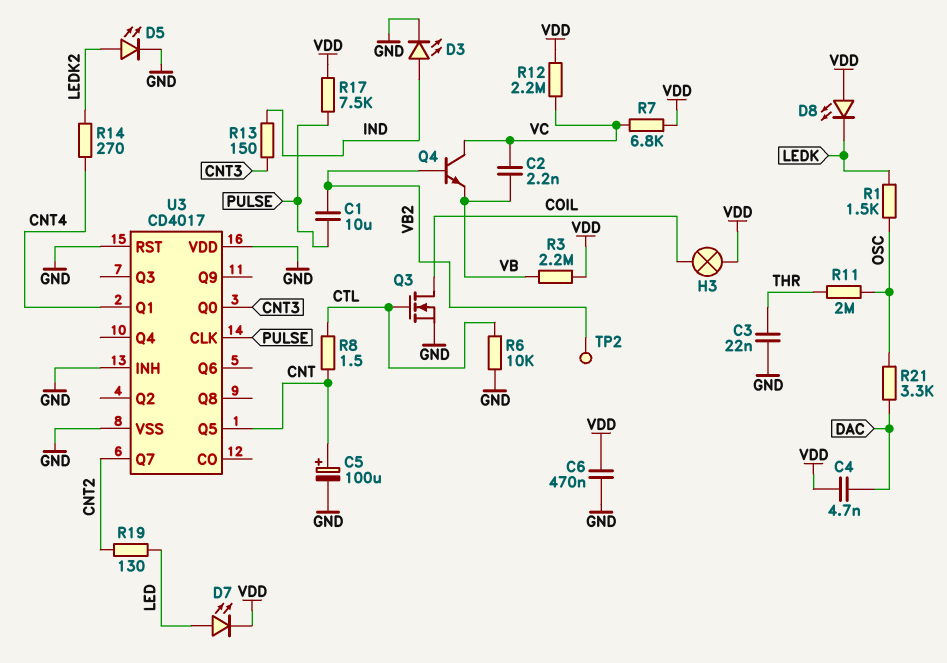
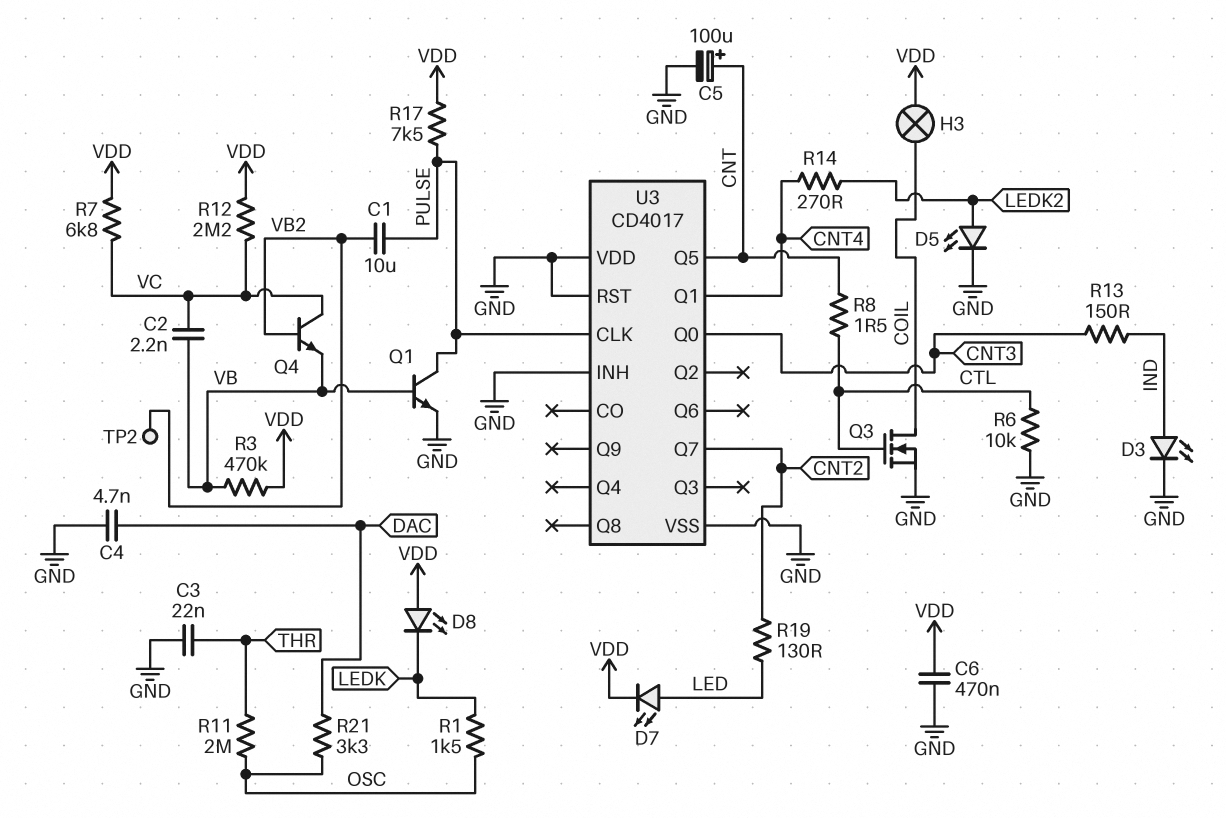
C4: 4.7nF (DAC, VDD) -> 4.7nF (DAC, GND)
Q1: none -> NPN (B VB, C PULSE, E GND)
R3: 2.2M (VB, VDD) -> 470k (VB, VDD)

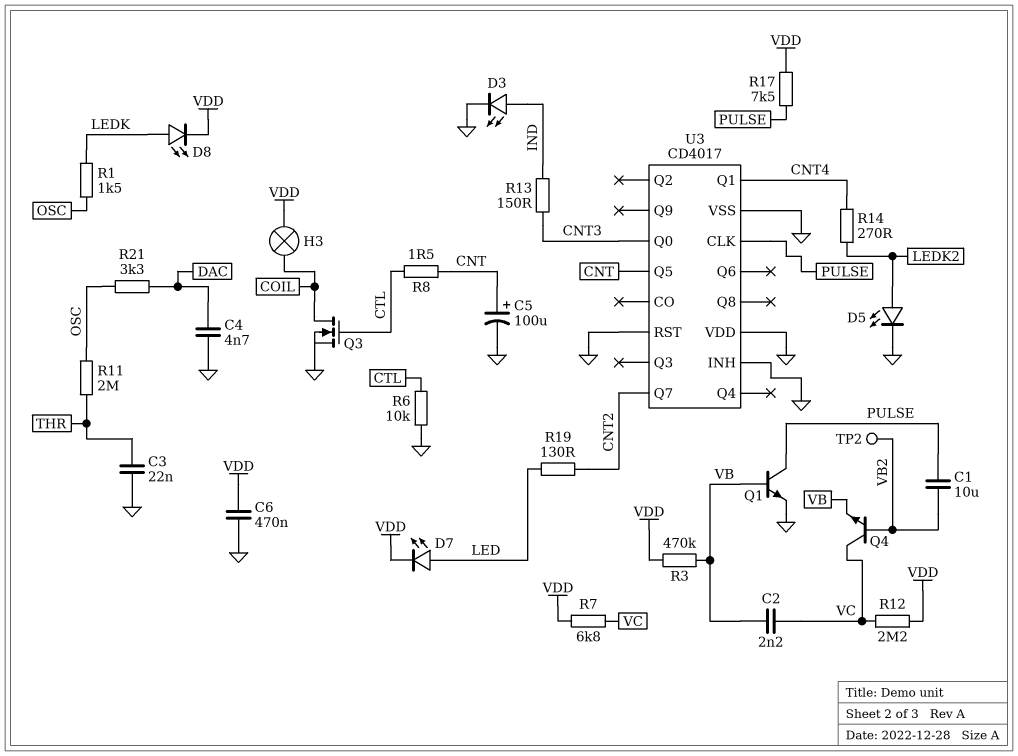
D8: LED (A VDD, K LEDK) -> LED (A LEDK, K VDD)

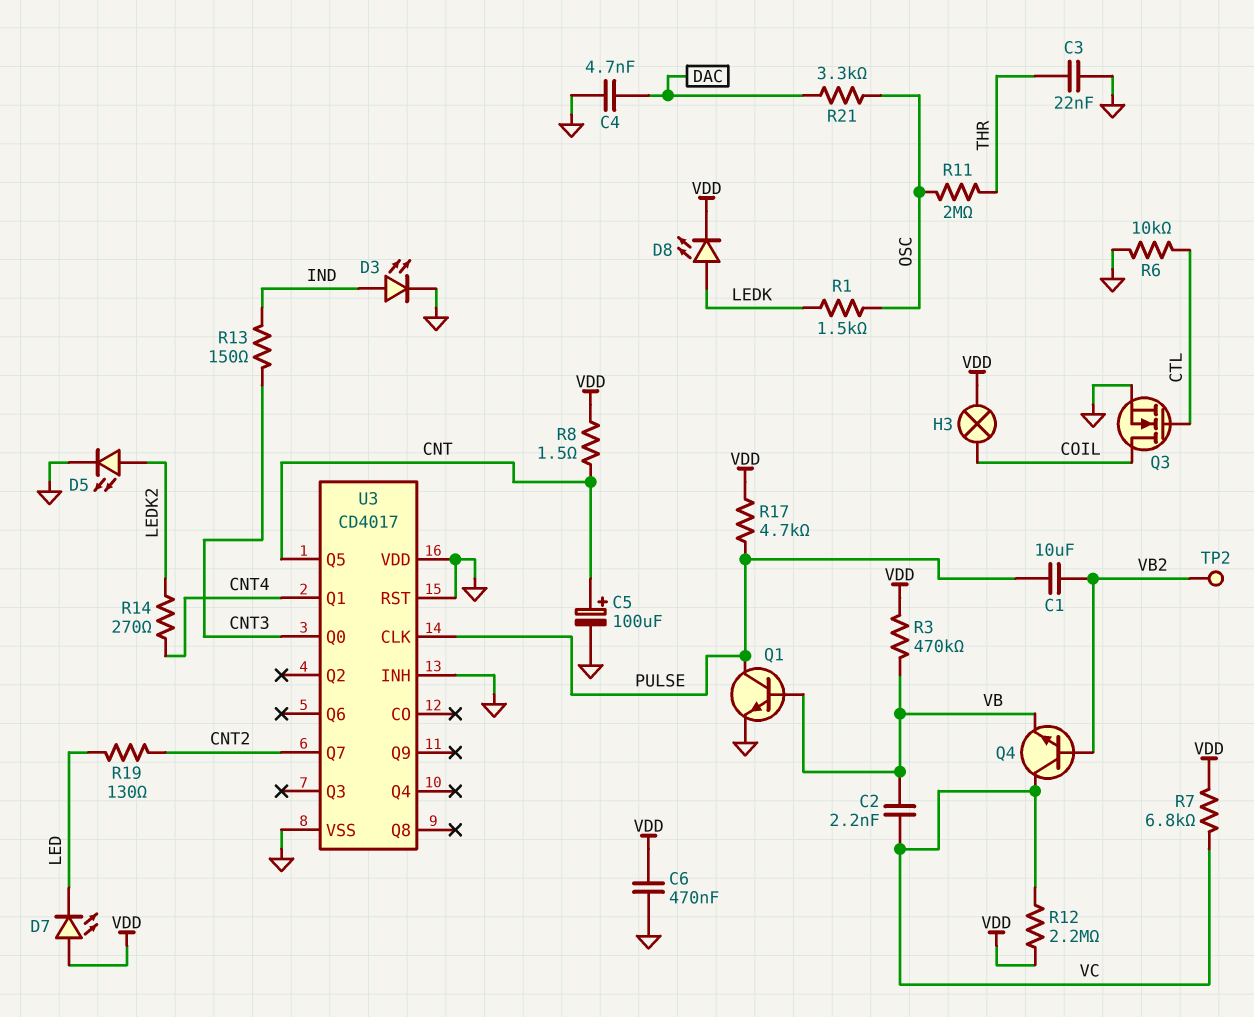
D7: LED (A LED, K VDD) -> LED (A VDD, K LED)
R8: 1.5 (CNT, CTL) -> 1.5 (CNT, VDD)
R17: 7.5k (PULSE, VDD) -> 4.7k (PULSE, VDD)

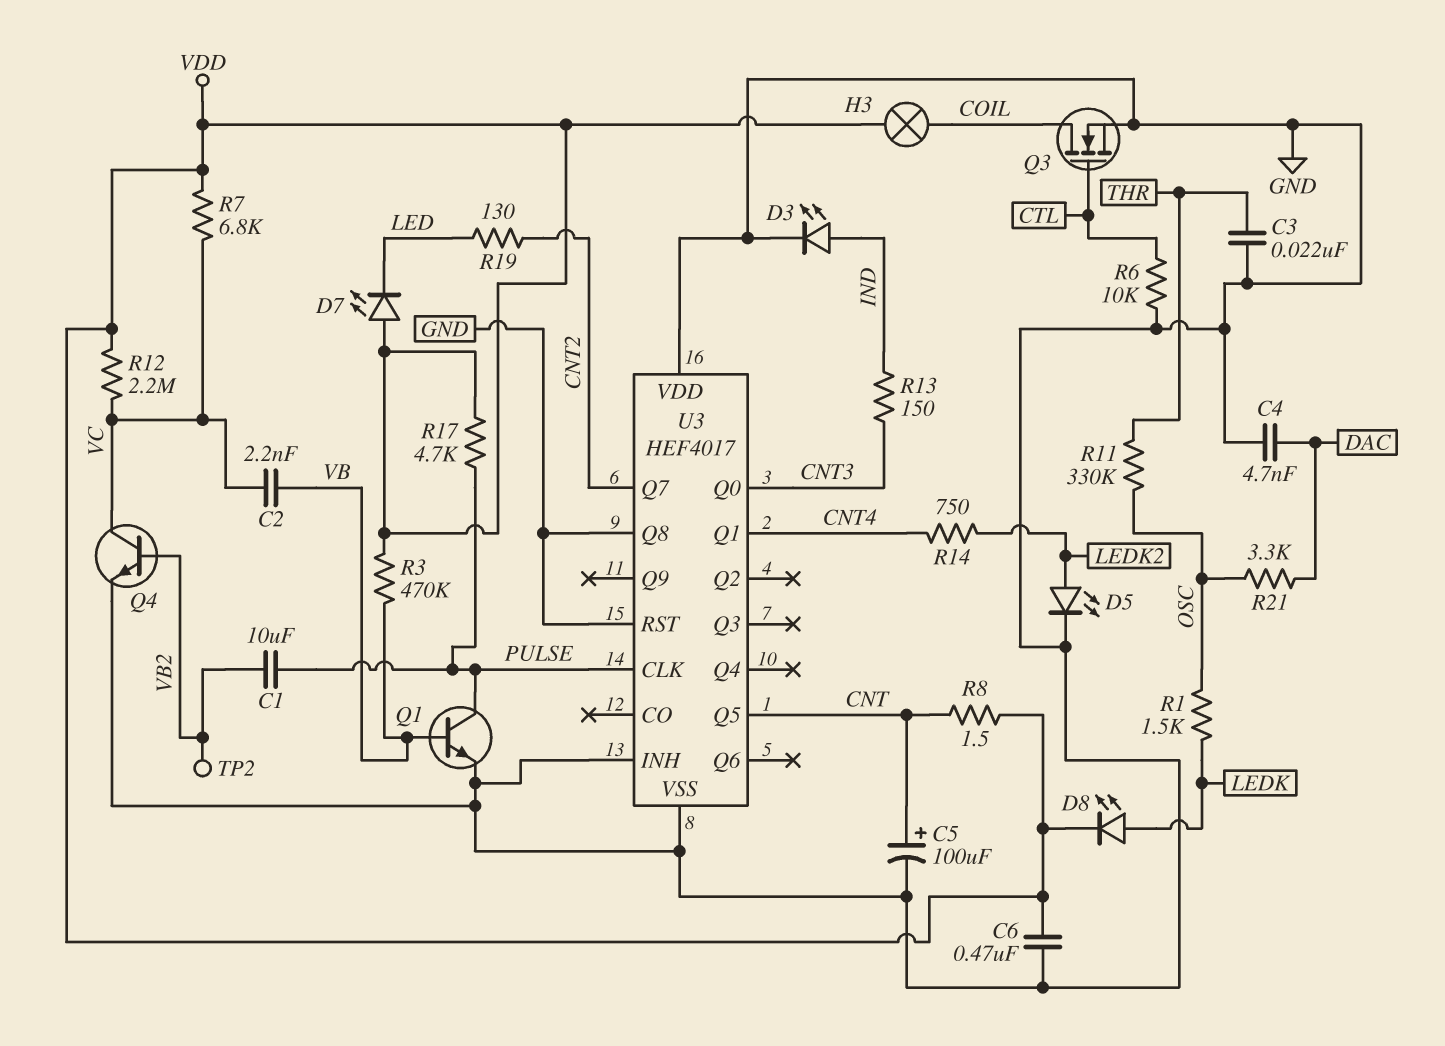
Q4: NPN (B VB2, C VC, E VB) -> NPN (B VB2, C VC, E GND)
R11: 2M (OSC, THR) -> 330k (OSC, THR)
R14: 270 (CNT4, LEDK2) -> 750 (CNT4, LEDK2)
U3: CD4017 -> HEF4017
U3 pin Q8: none -> GND

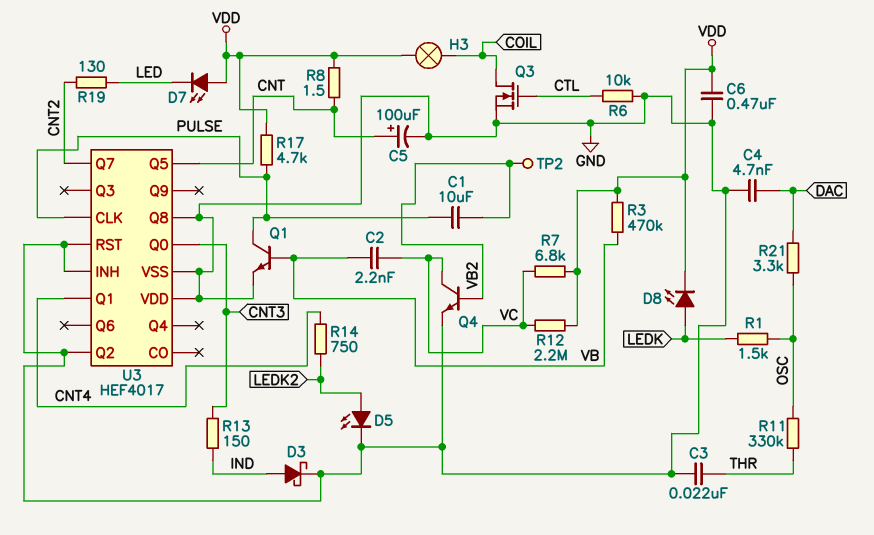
D3: LED (A IND, K GND) -> schottky (A IND, K GND)
U3 pin Q2: none -> GND

